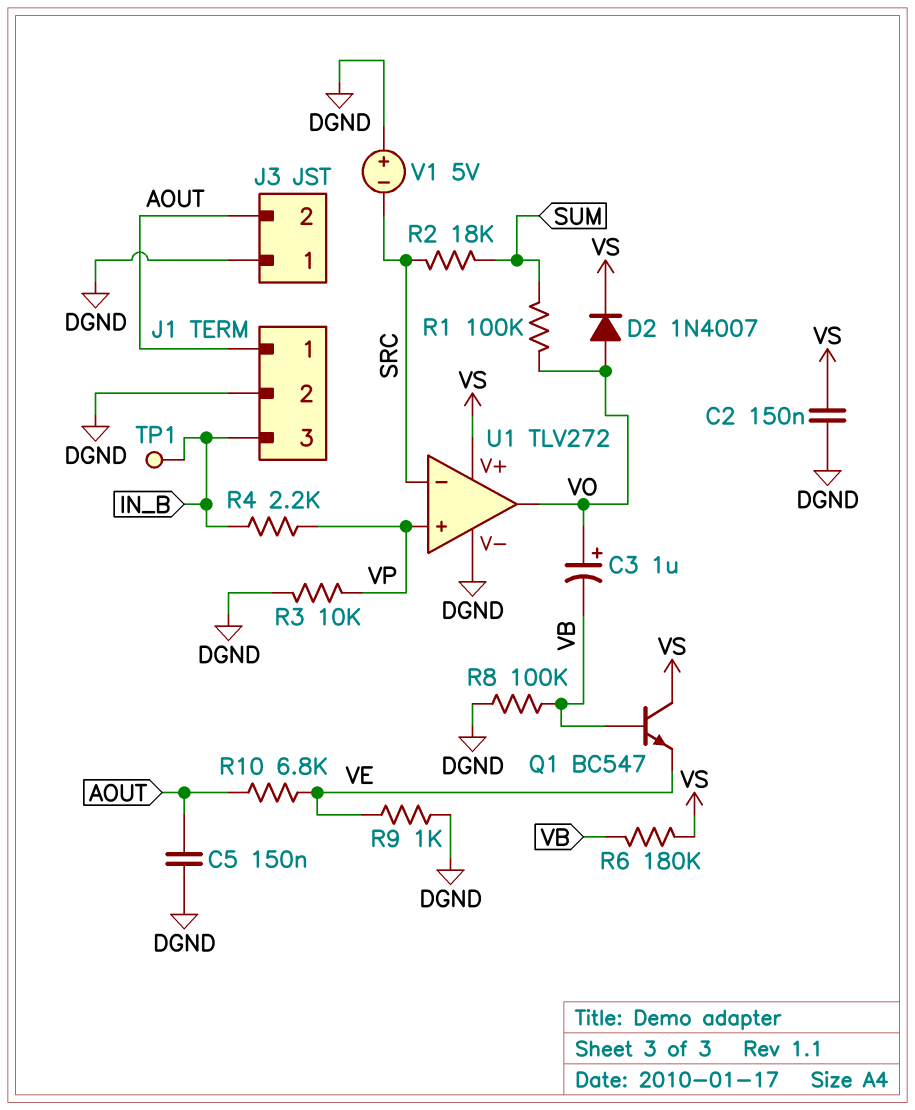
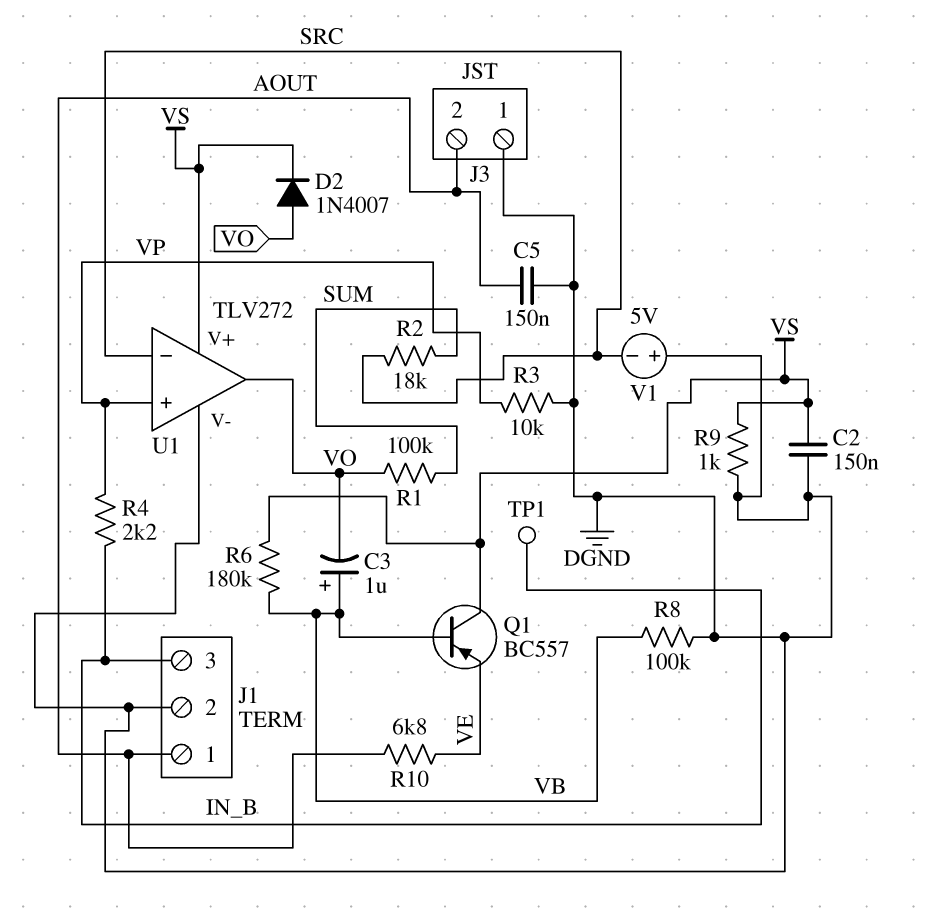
C3: 1uF (plus VO, minus VB) -> 1uF (plus VB, minus VO)
Q1: NPN BC547 (B VB, C VS, E VE) -> PNP BC557 (B VB, C VS, E VE)
R9: 1k (DGND, VE) -> 1k (DGND, VS)

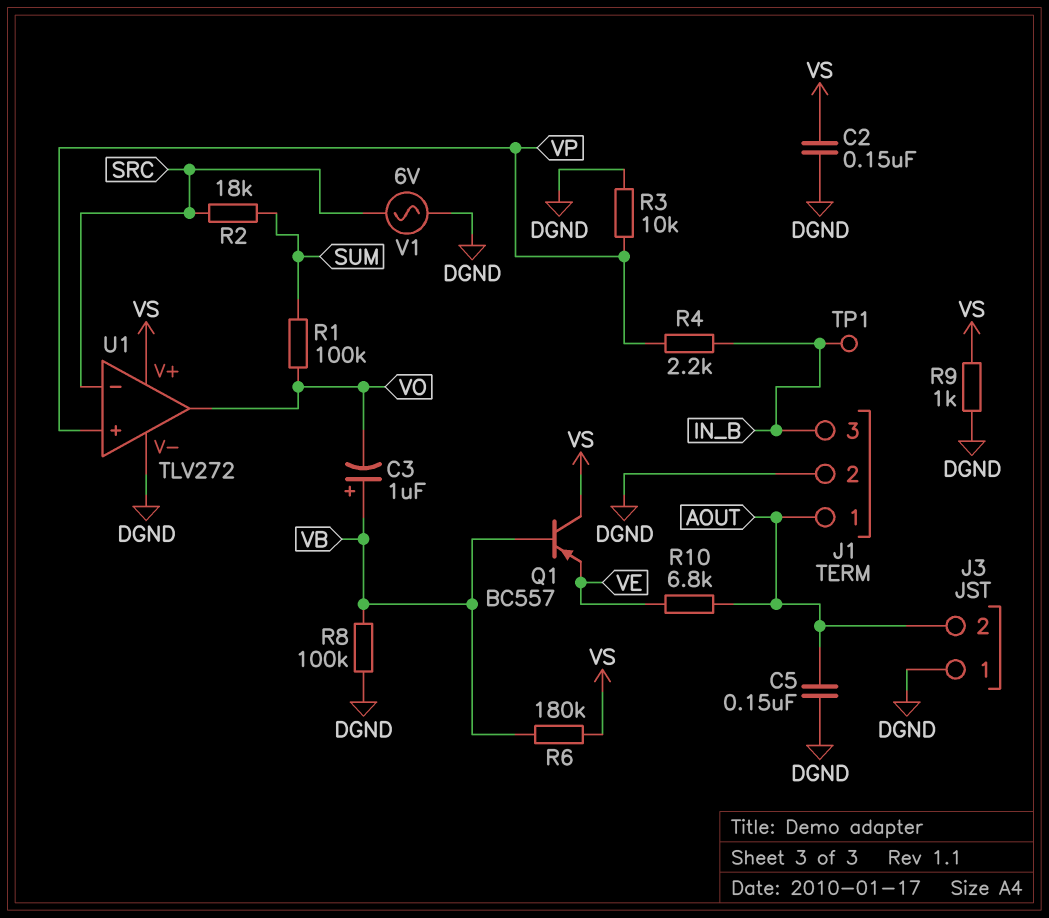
D2: diode 1N4007 (A VO, K VS) -> none
V1: 5V (plus DGND, minus SRC) -> AC 6V (DGND, SRC)

